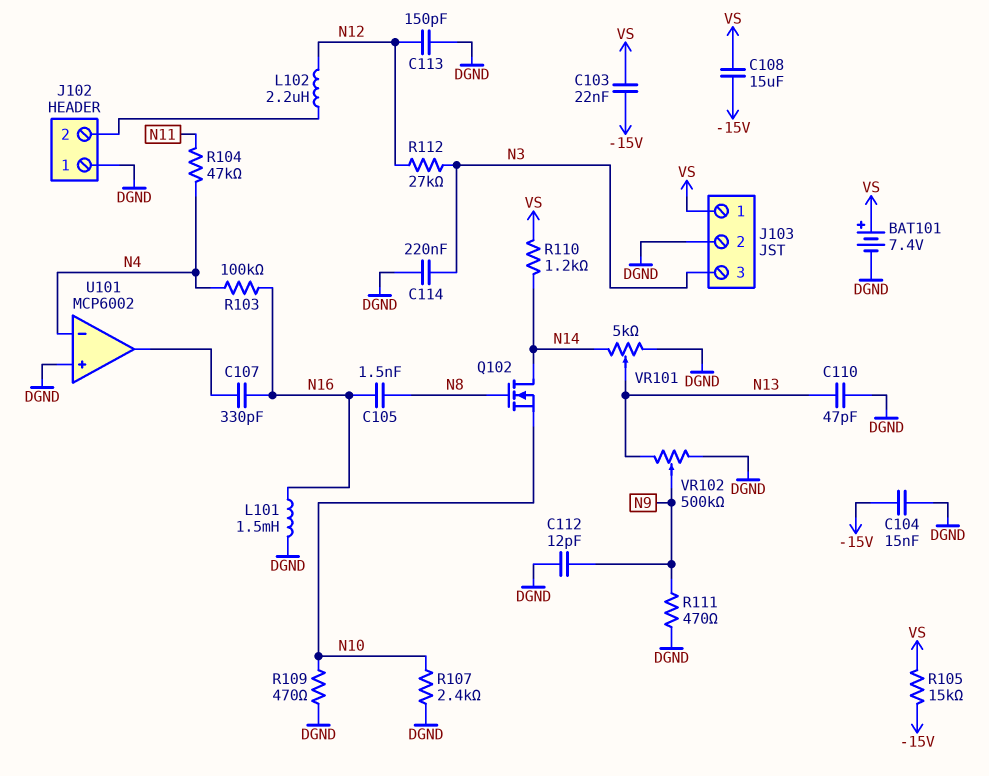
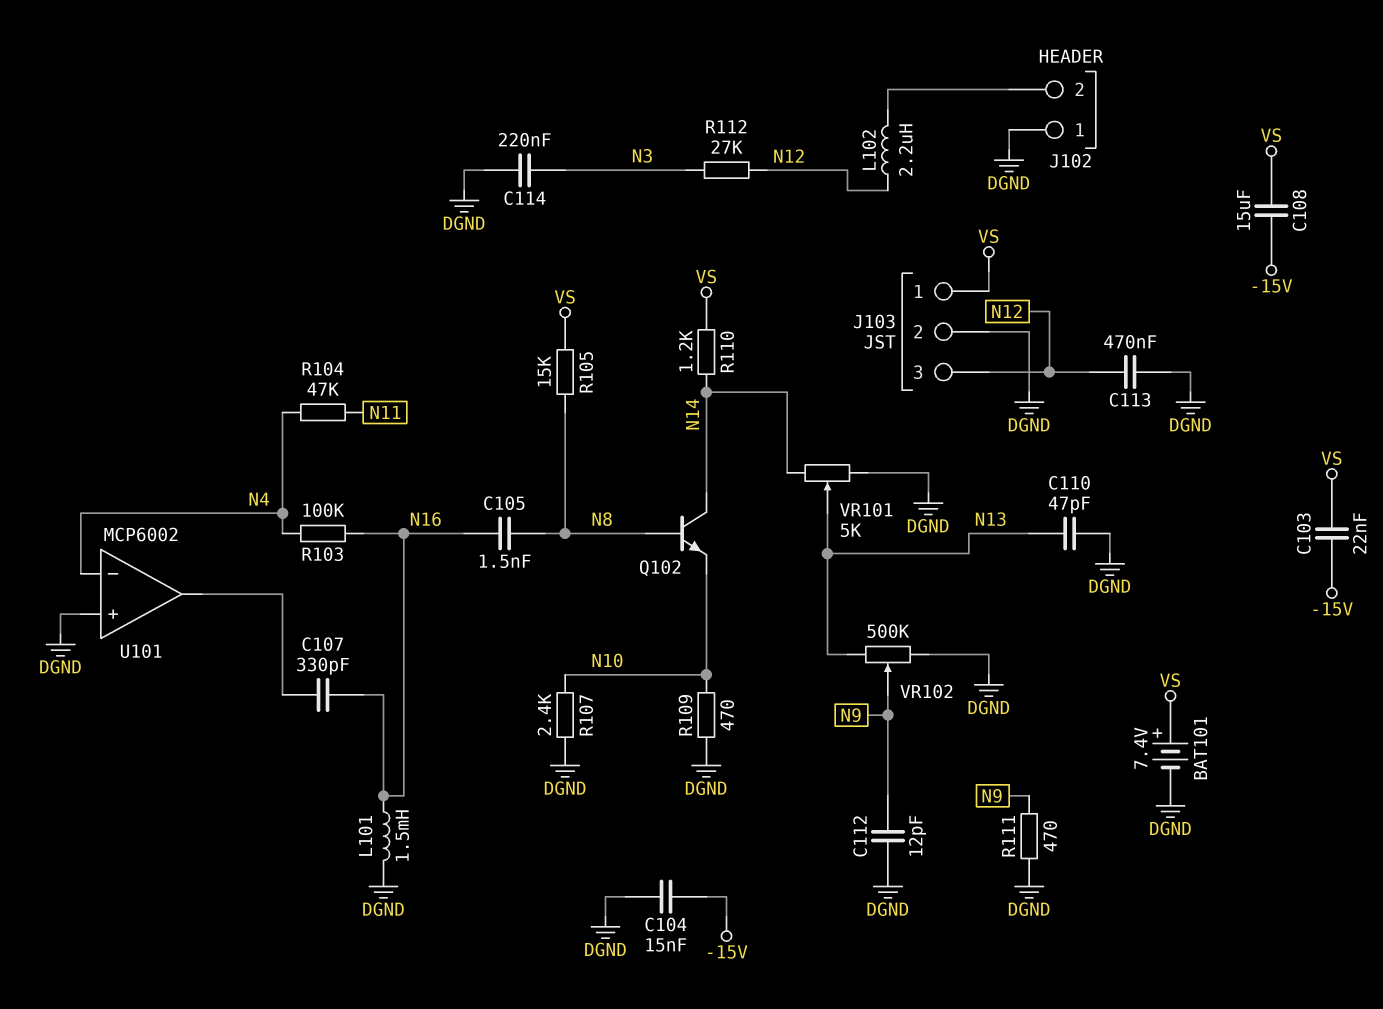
C113: 150pF (DGND, N12) -> 470nF (DGND, N12)
J103 pin 3: N3 -> N12
Q102: NMOS (G N8, D N14, S N10) -> NPN (B N8, C N14, E N10)
R105: 15k (-15V, VS) -> 15k (N8, VS)

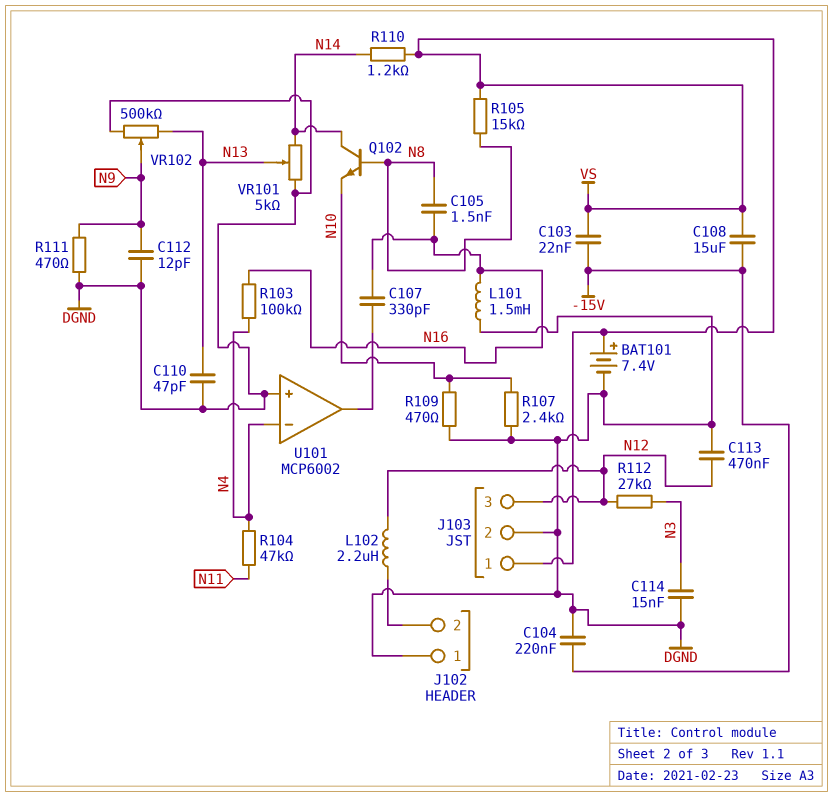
C104: 15nF (-15V, DGND) -> 220nF (-15V, DGND)
C114: 220nF (DGND, N3) -> 15nF (DGND, N3)

